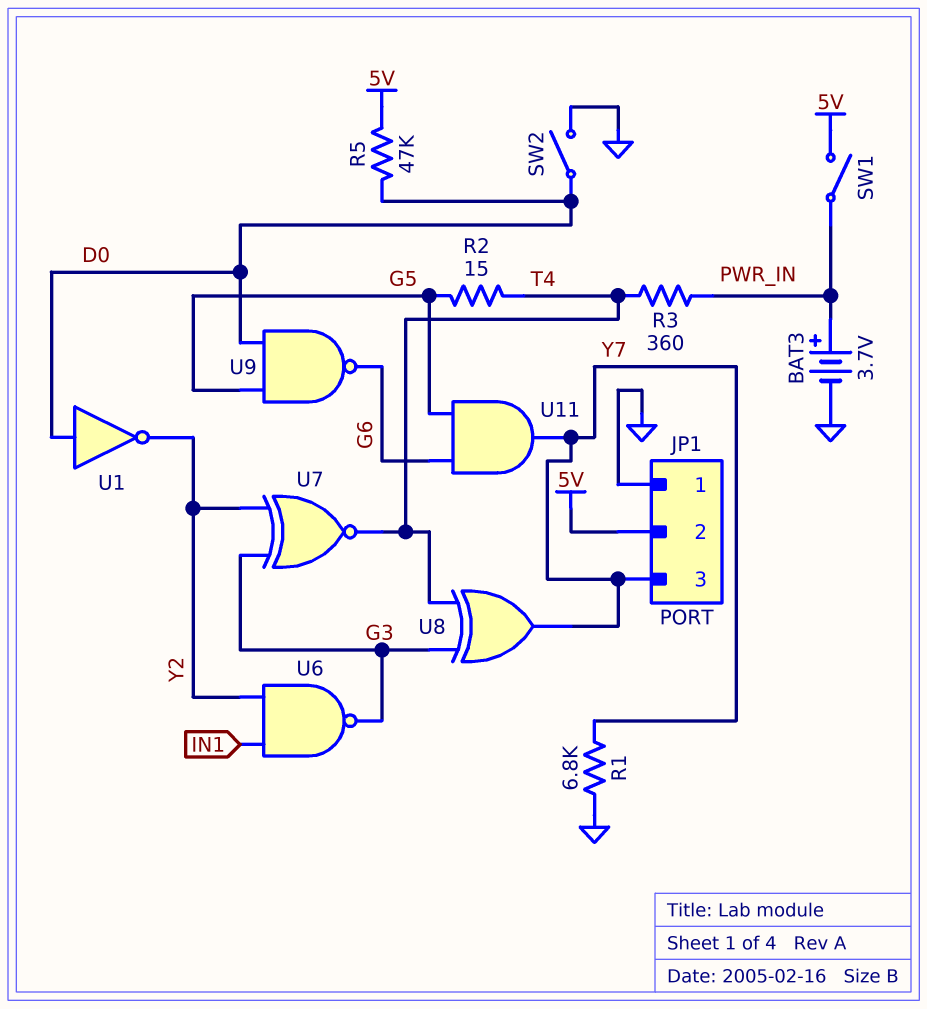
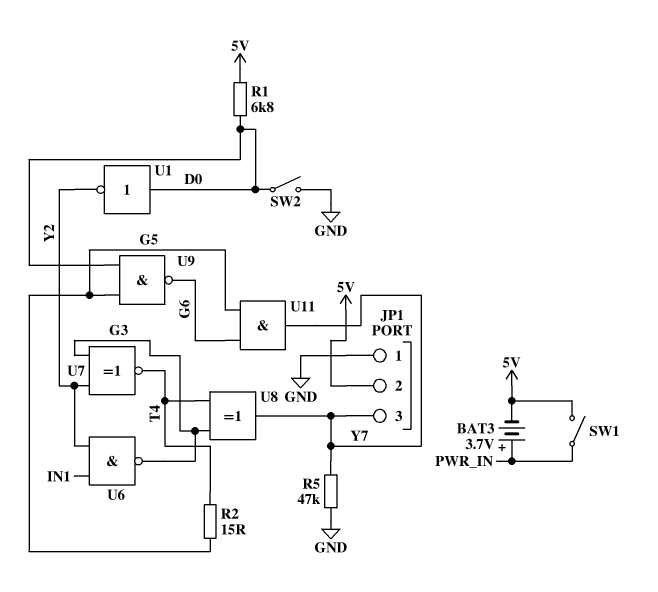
BAT3: 3.7V (plus PWR_IN, minus GND) -> 3.7V (plus PWR_IN, minus 5V)
R1: 6.8k (GND, Y7) -> 6.8k (5V, D0)
R3: 360 (PWR_IN, T4) -> none
R5: 47k (5V, D0) -> 47k (GND, Y7)

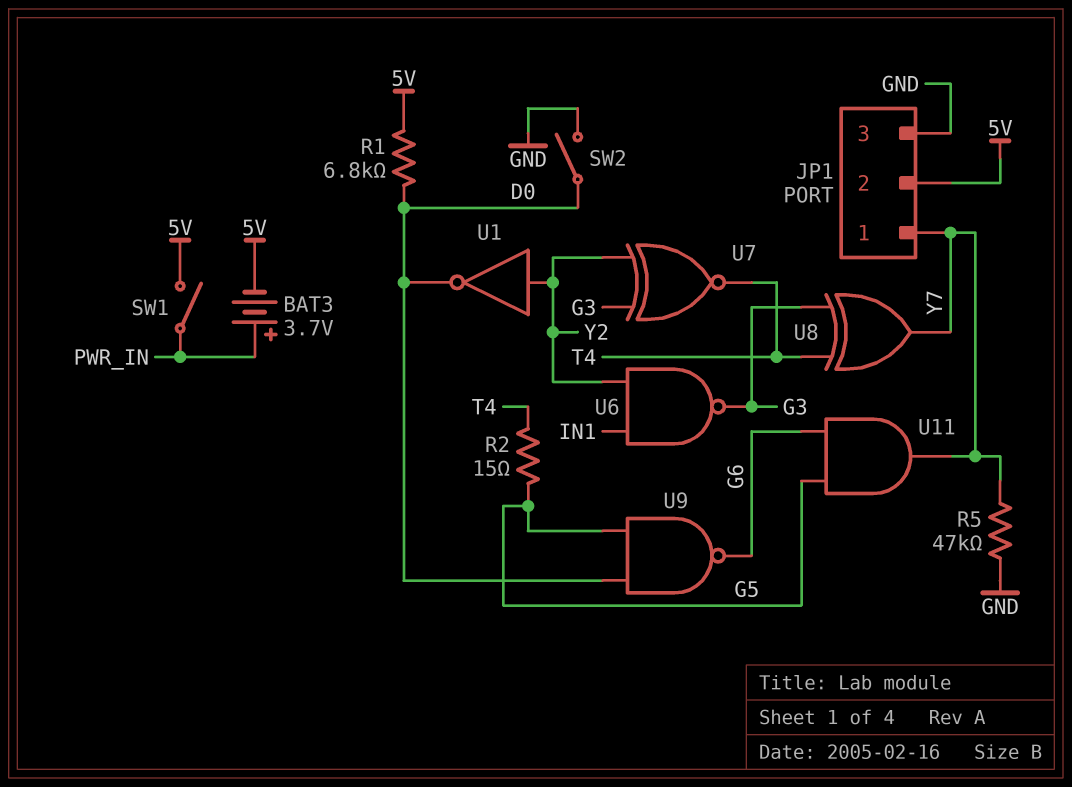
JP1 pin 1: GND -> Y7
JP1 pin 3: Y7 -> GND
U1: NOT (in D0, out Y2) -> NOT (in Y2, out D0)

